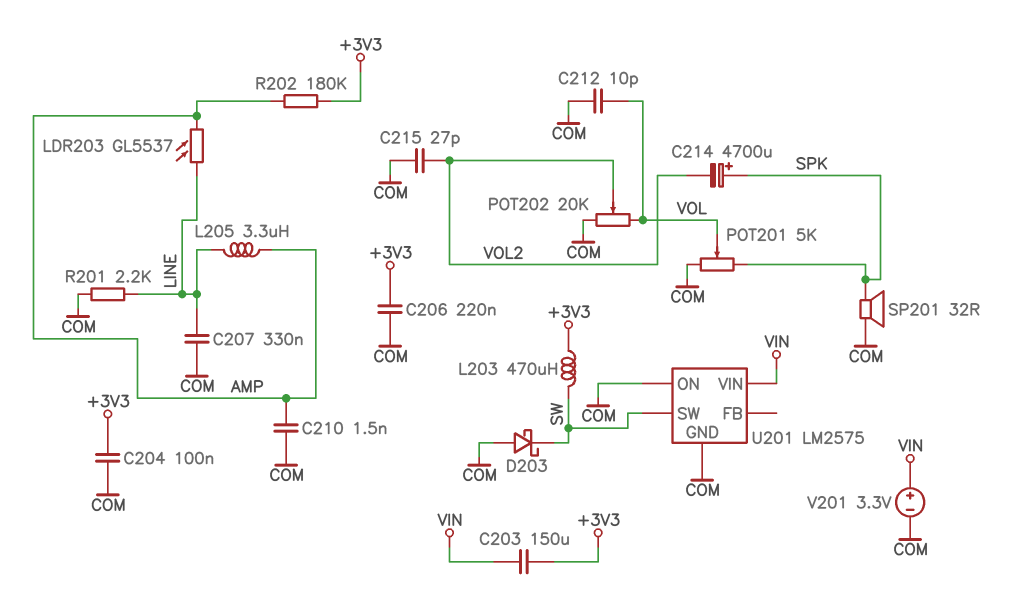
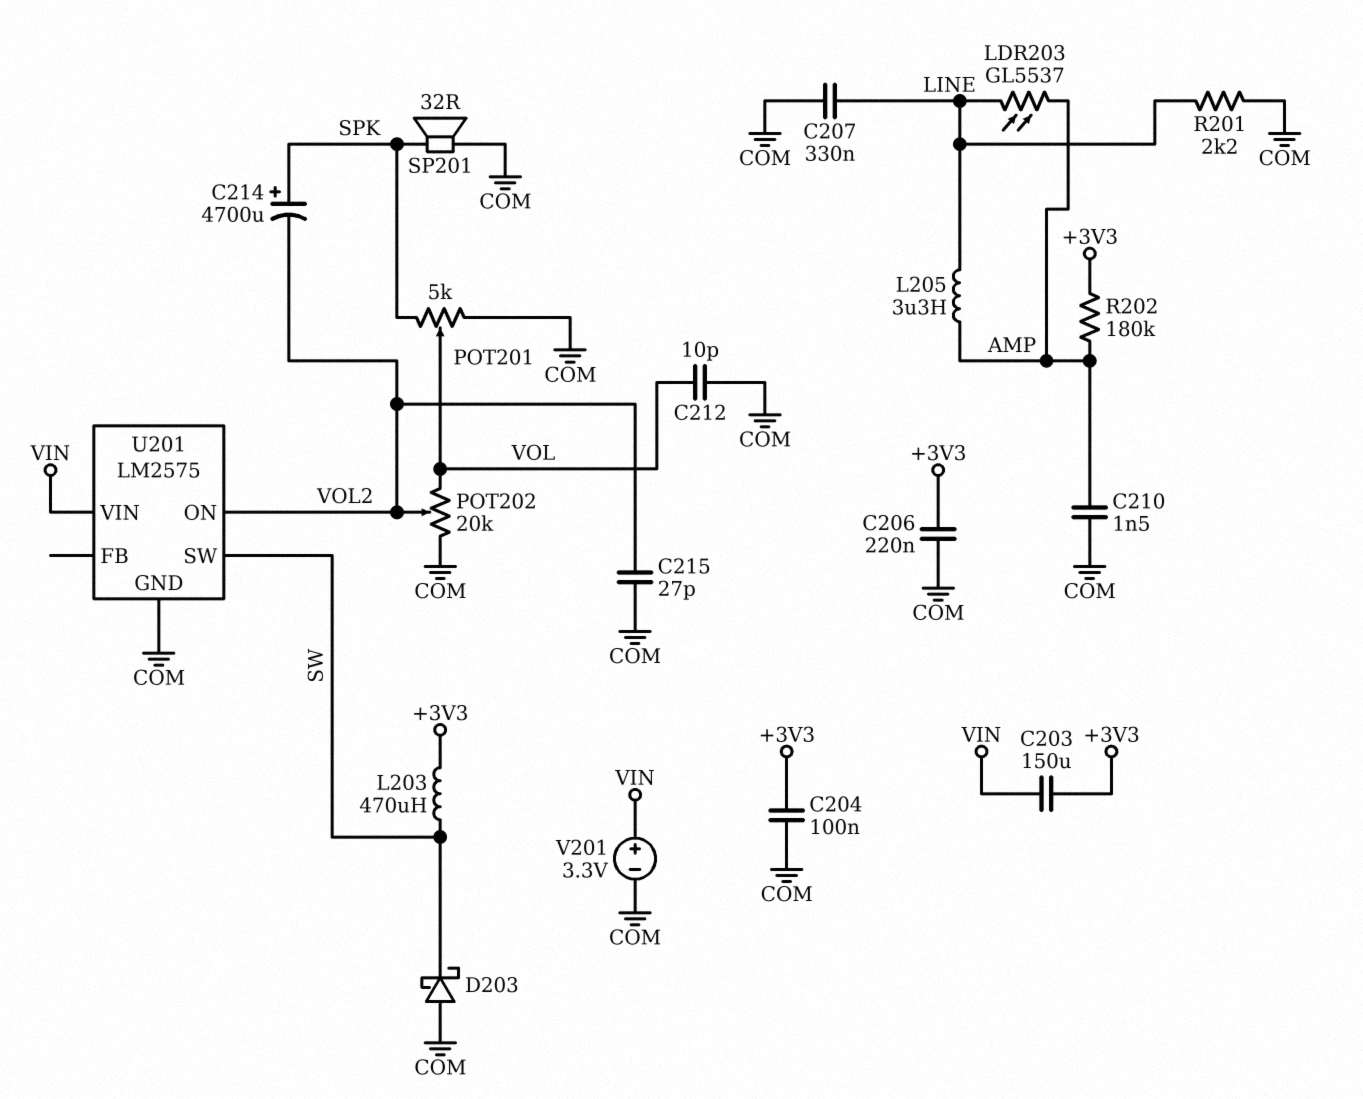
U201 pin ON: COM -> VOL2

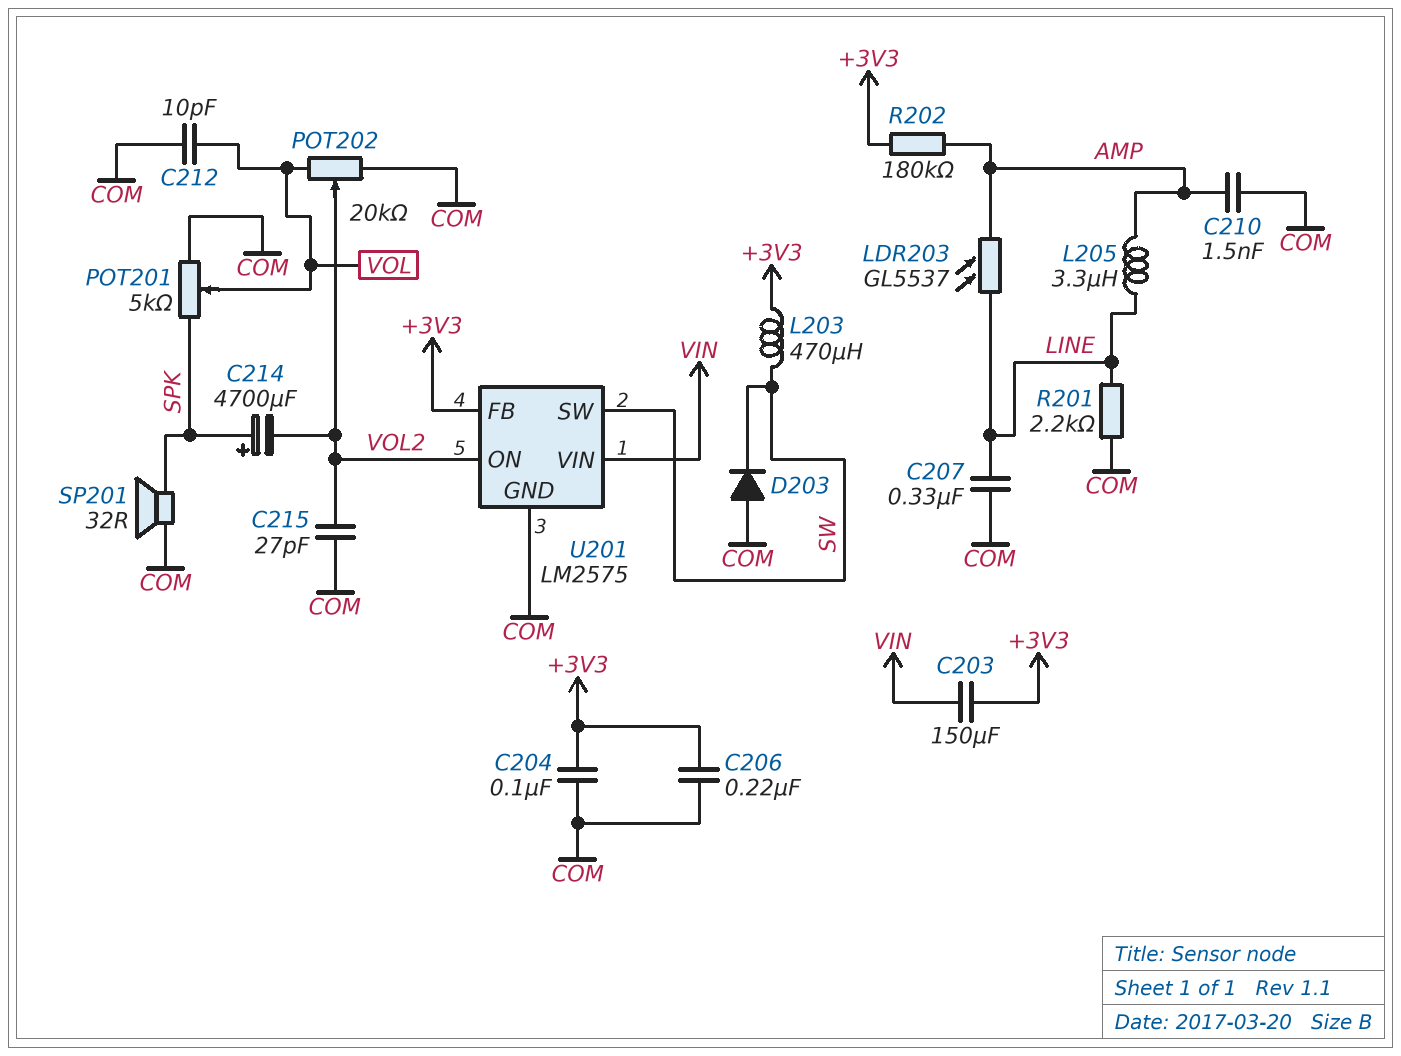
D203: schottky (A COM, K SW) -> diode (A COM, K SW)
U201 pin FB: none -> +3V3
V201: 3.3V (plus VIN, minus COM) -> none

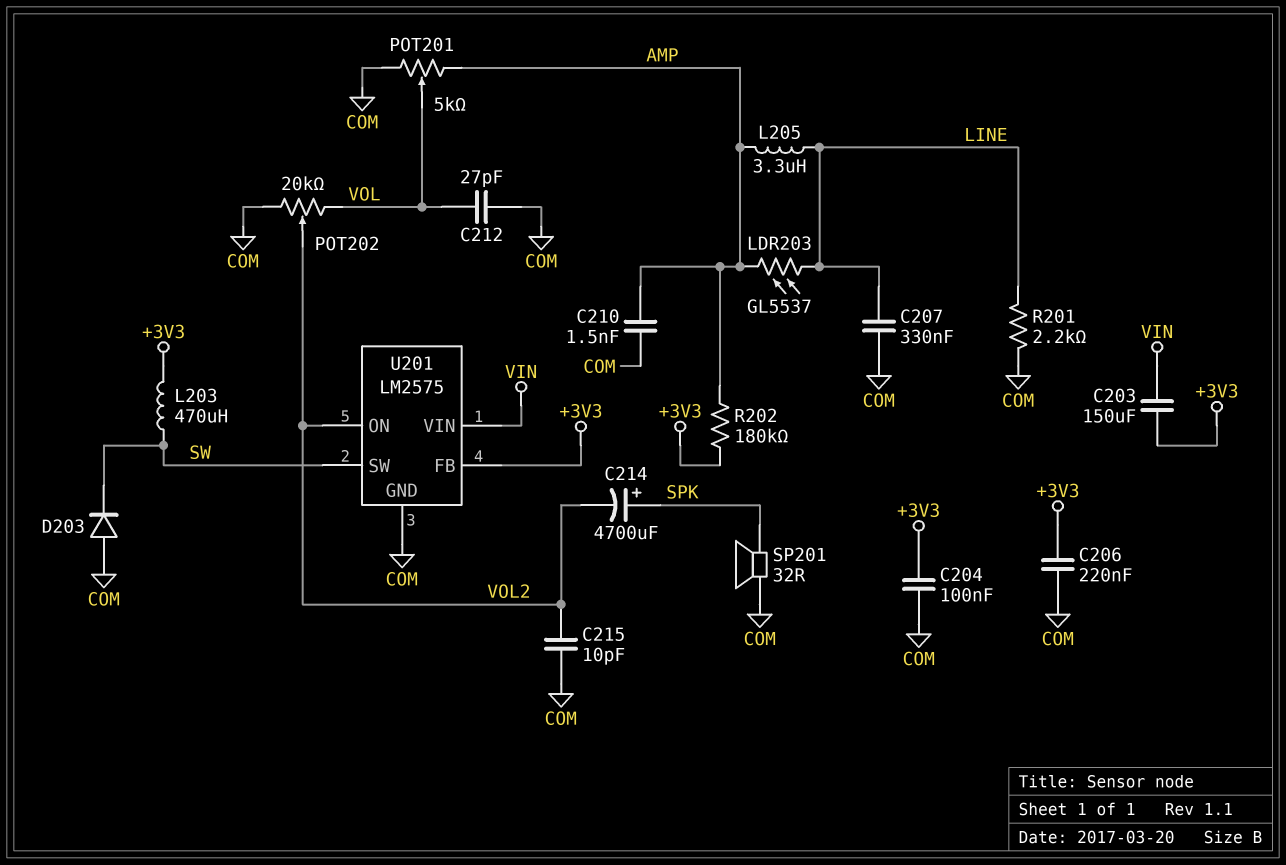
C212: 10pF (COM, VOL) -> 27pF (COM, VOL)
C215: 27pF (COM, VOL2) -> 10pF (COM, VOL2)
POT201: 5k (COM, SPK, wiper VOL) -> 5k (AMP, COM, wiper VOL)

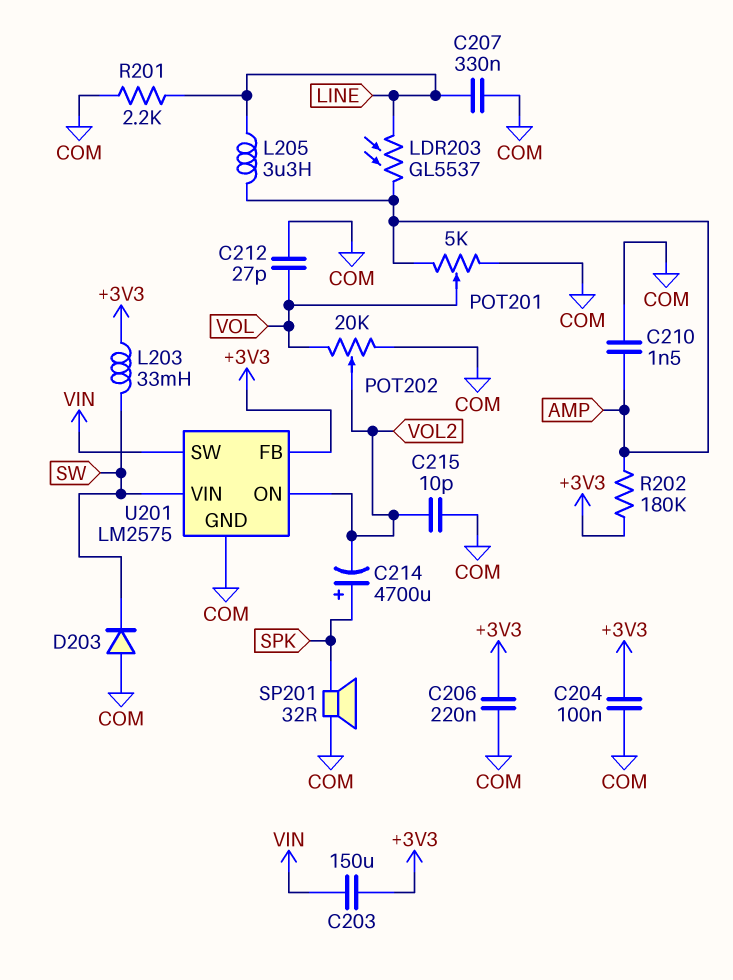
L203: 470uH (+3V3, SW) -> 33mH (+3V3, SW)
U201 pin SW: SW -> VIN
U201 pin VIN: VIN -> SW

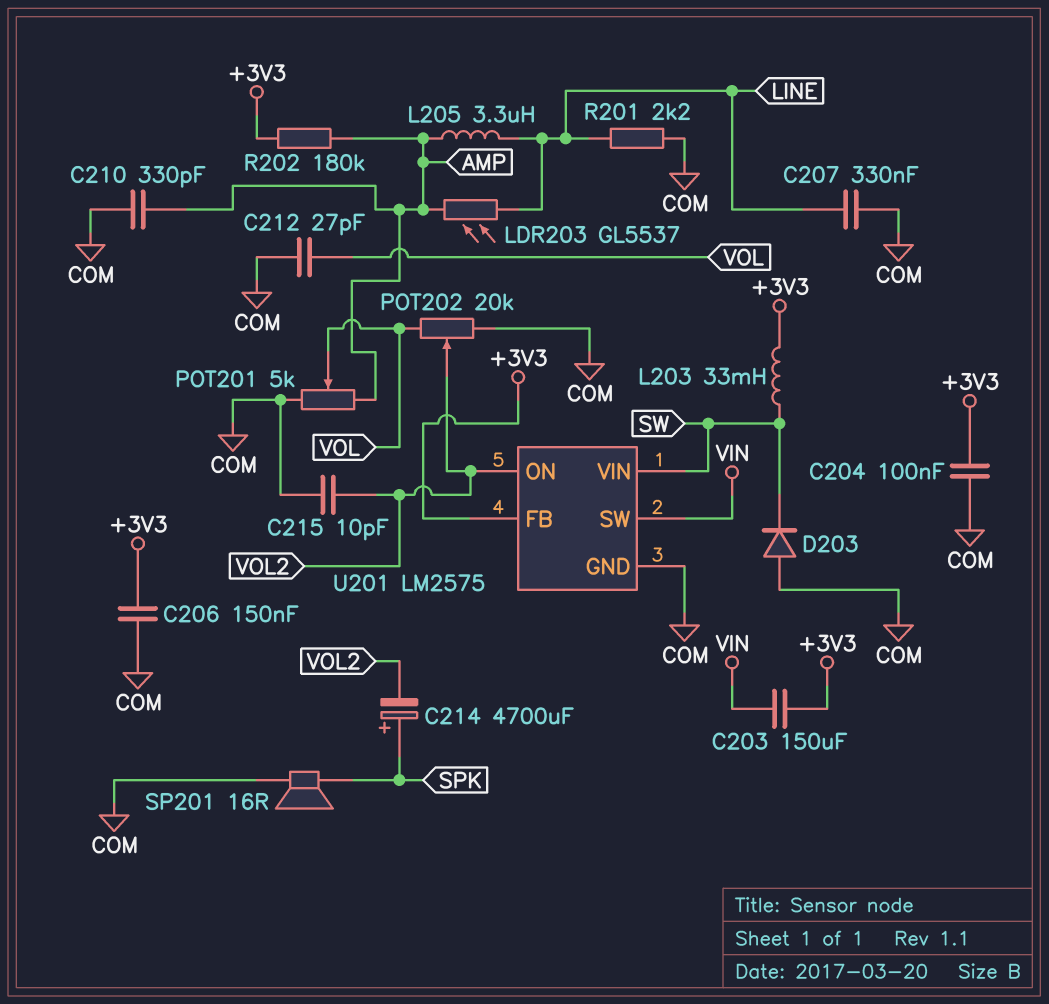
C206: 220nF (+3V3, COM) -> 150nF (+3V3, COM)
C210: 1.5nF (AMP, COM) -> 330pF (AMP, COM)
SP201: speaker 32R (COM, SPK) -> speaker 16R (COM, SPK)

